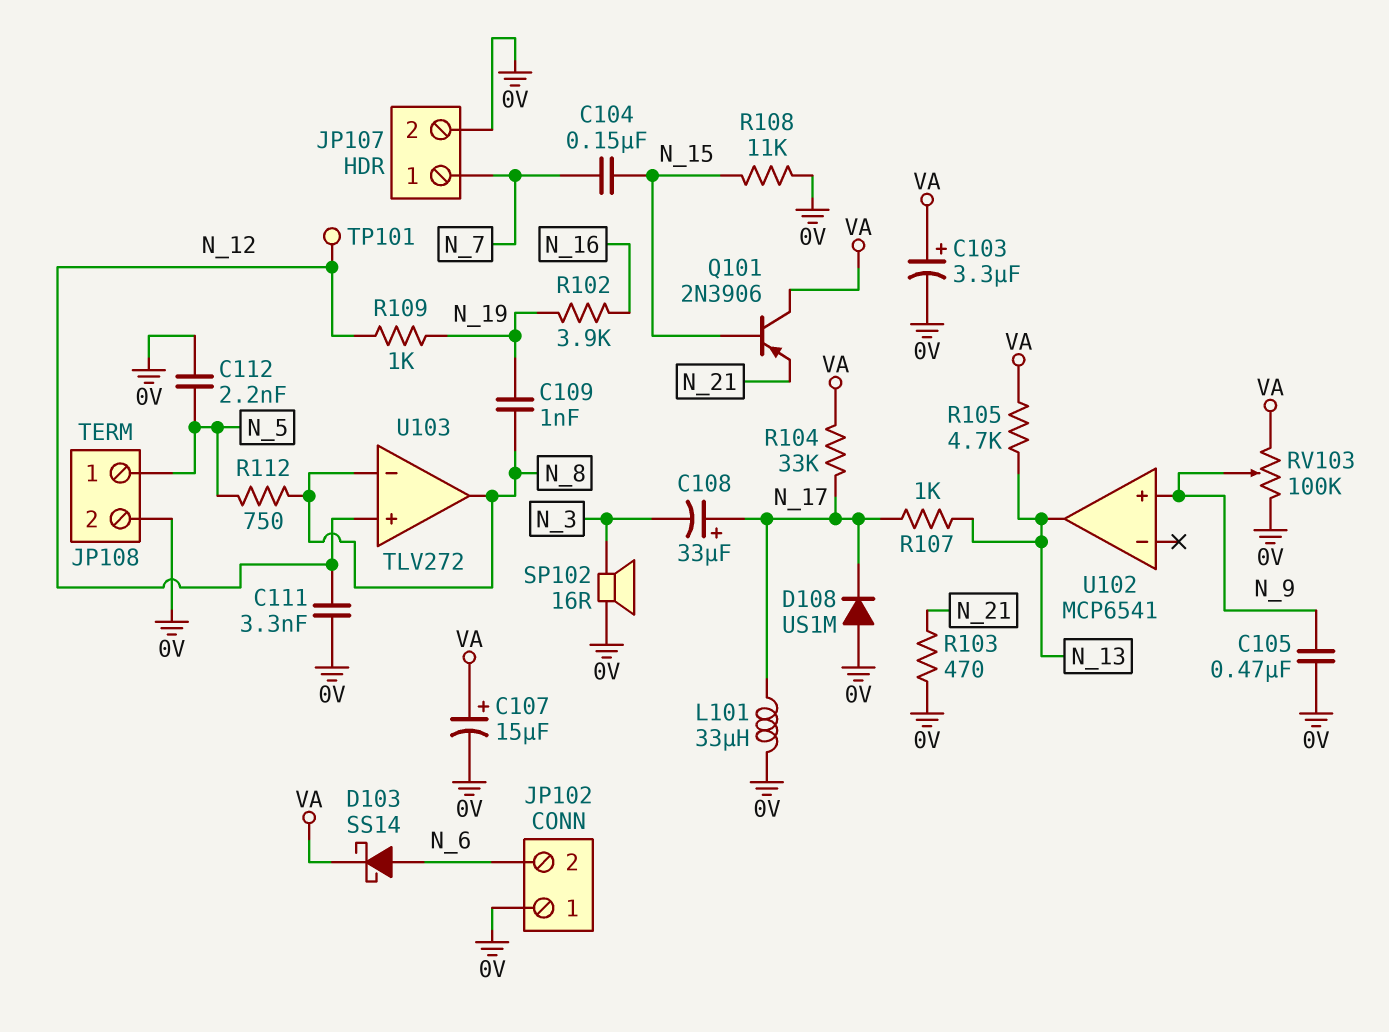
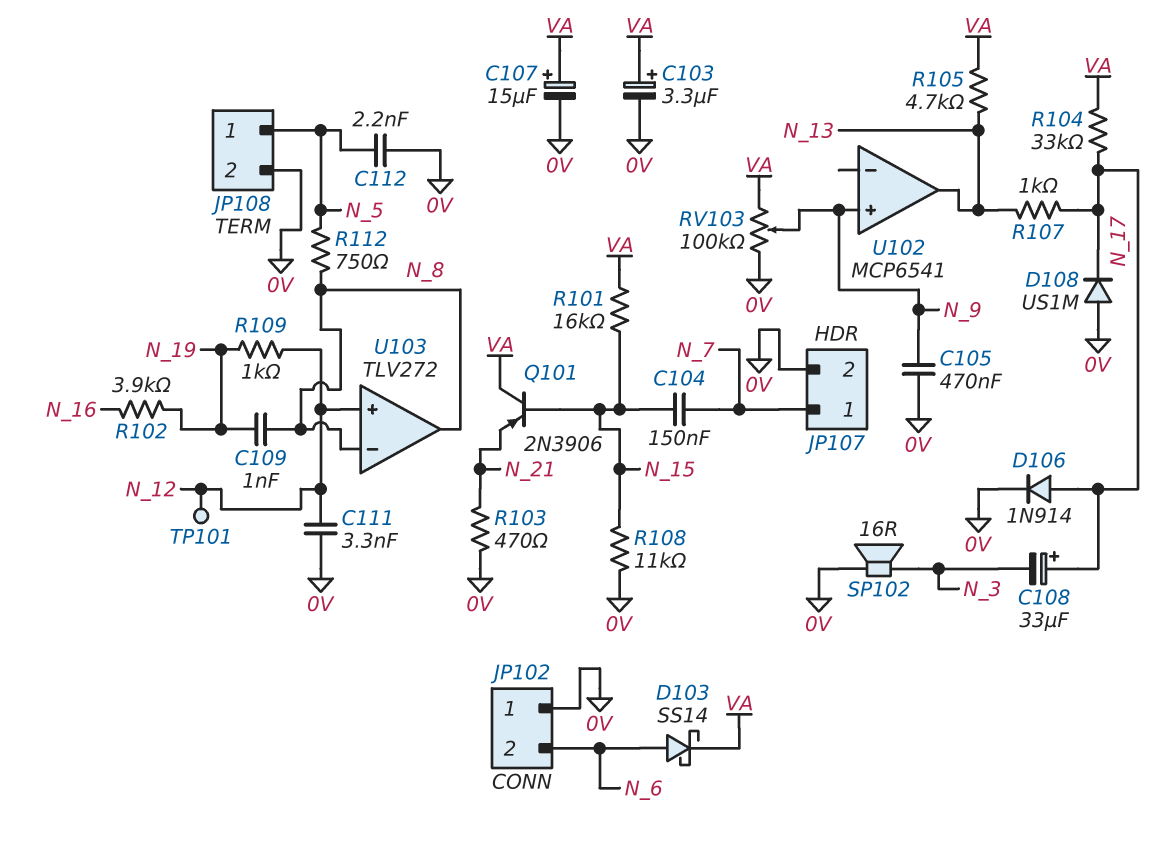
D106: none -> diode 1N914 (A N_17, K 0V)
L101: 33uH (0V, N_17) -> none
R101: none -> 16k (N_15, VA)

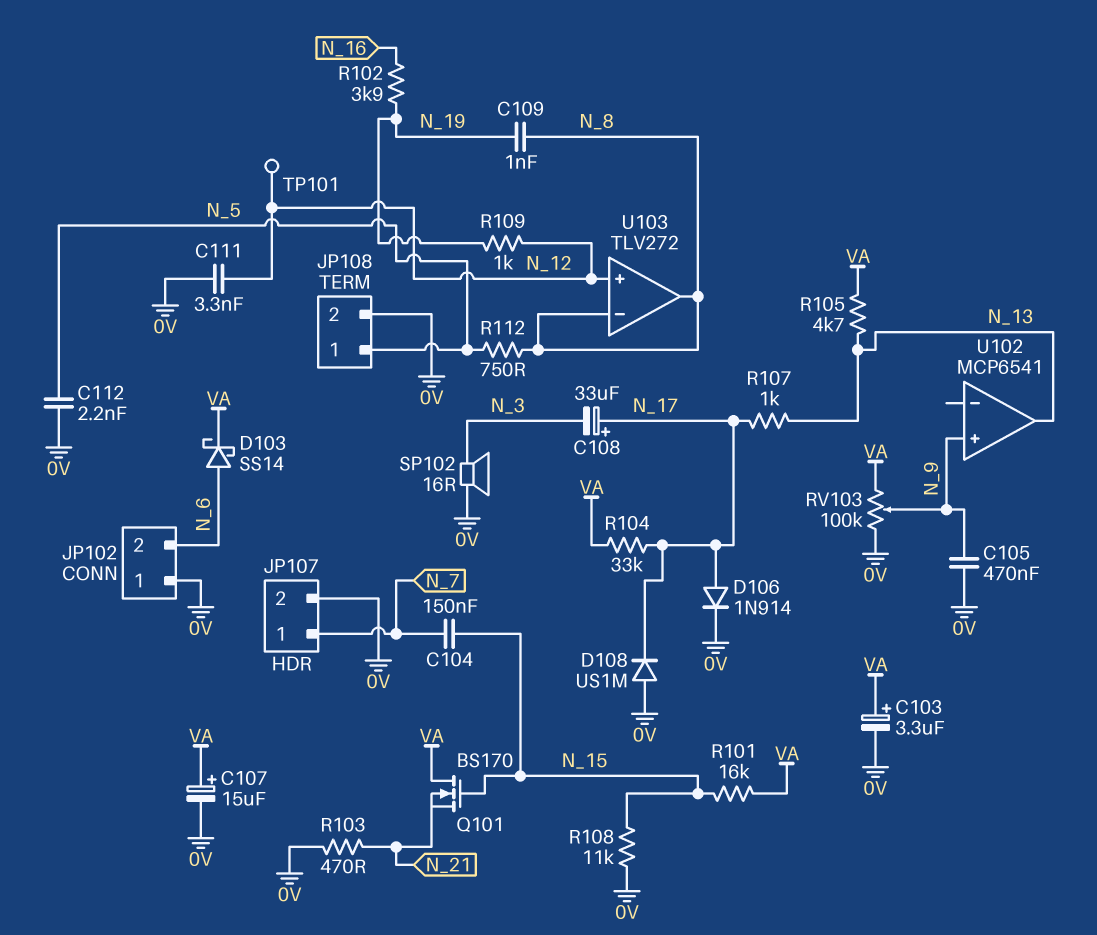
Q101: PNP 2N3906 (B N_15, C VA, E N_21) -> NMOS BS170 (G N_15, D VA, S N_21)

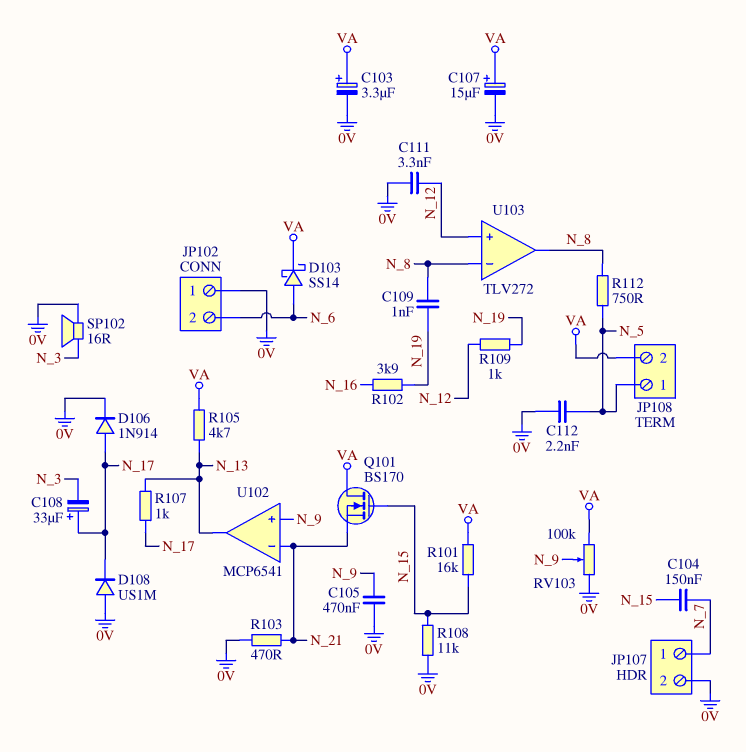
JP108 pin 2: 0V -> VA
R104: 33k (N_17, VA) -> none
TP101: test point (N_12) -> none
U102 pin in-: none -> N_21

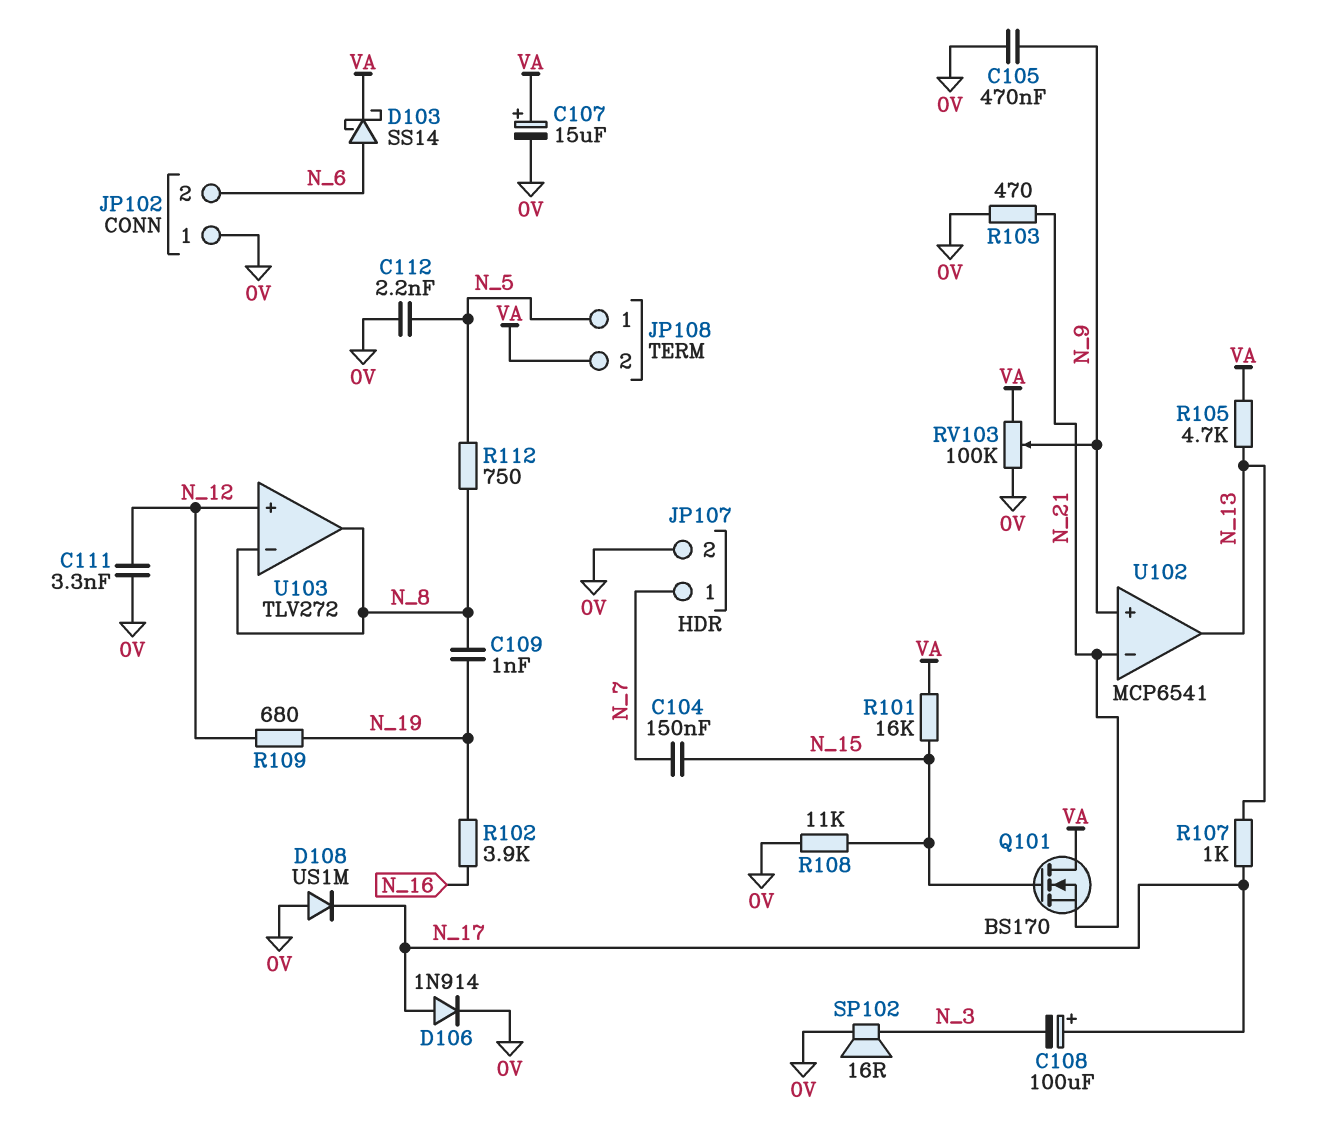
C103: 3.3uF (plus VA, minus 0V) -> none
C108: 33uF (plus N_17, minus N_3) -> 100uF (plus N_17, minus N_3)
R109: 1k (N_12, N_19) -> 680 (N_12, N_19)

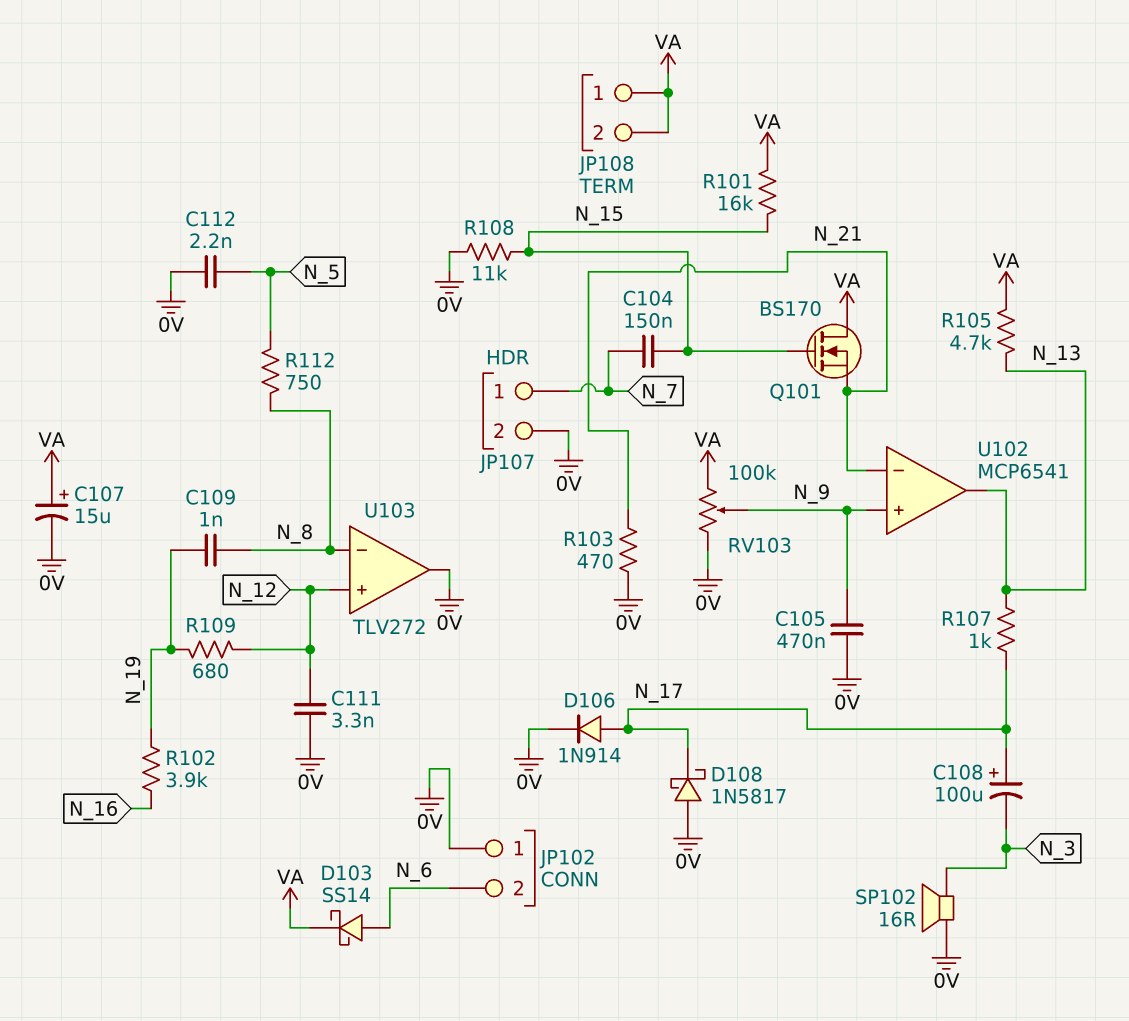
D108: diode US1M (A 0V, K N_17) -> schottky 1N5817 (A 0V, K N_17)
JP108 pin 1: N_5 -> VA
U103 pin out: N_8 -> 0V

